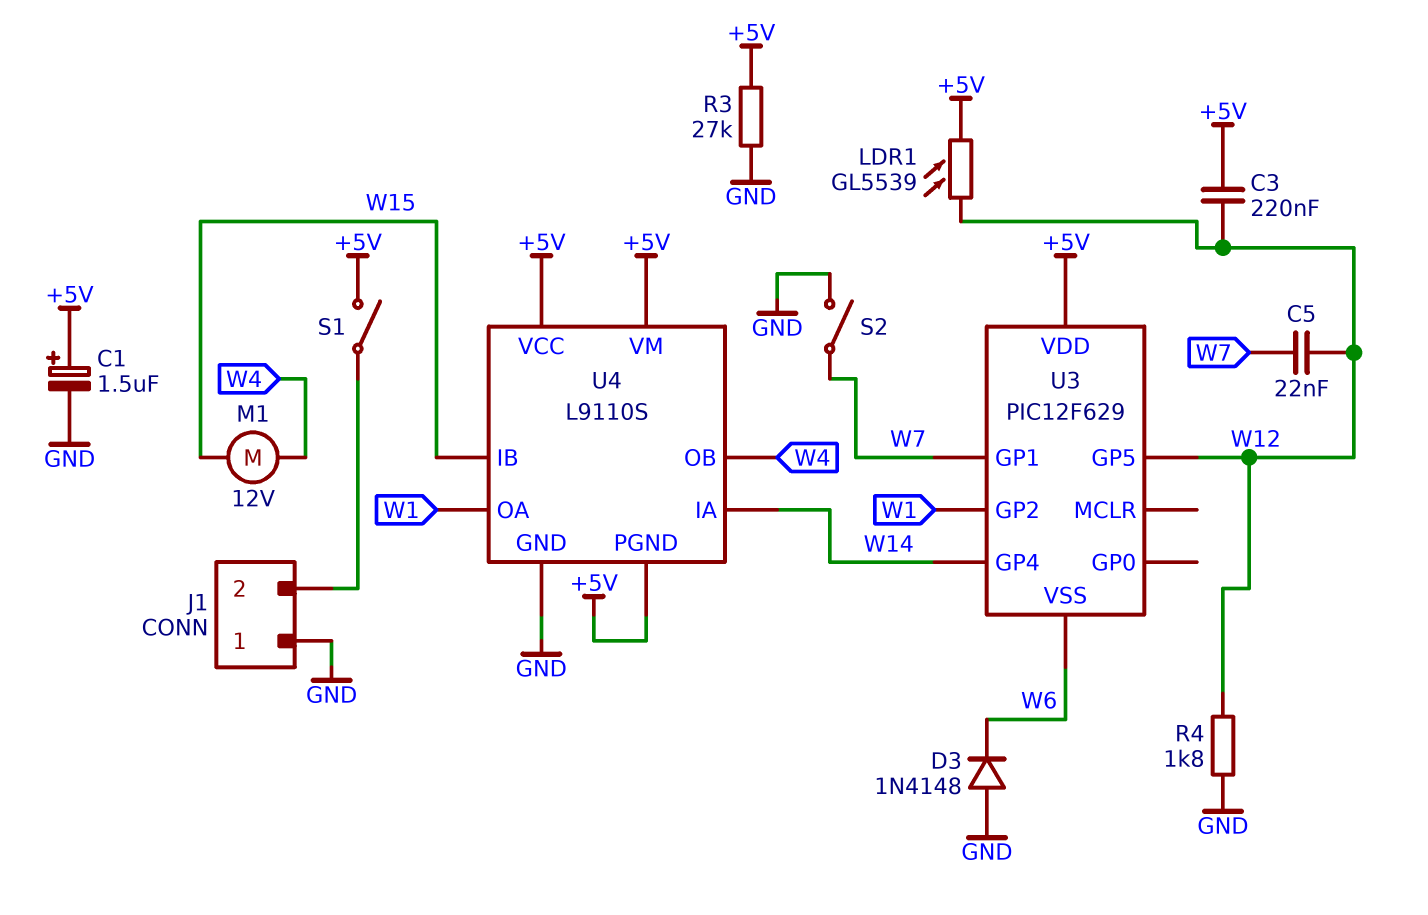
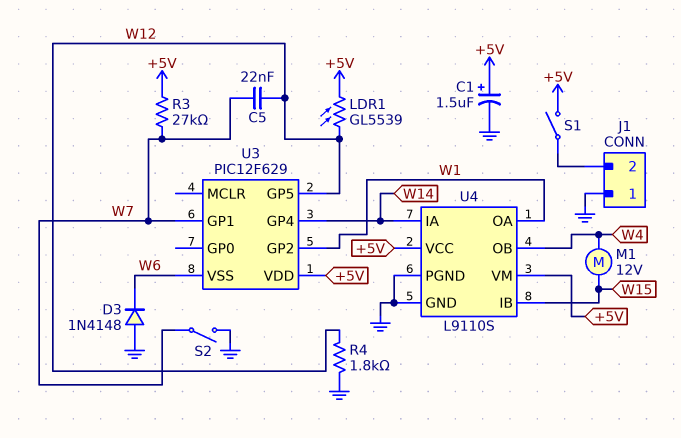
C3: 220nF (+5V, W12) -> none
R3: 27k (+5V, GND) -> 27k (+5V, W7)
U4 pin PGND: +5V -> GND

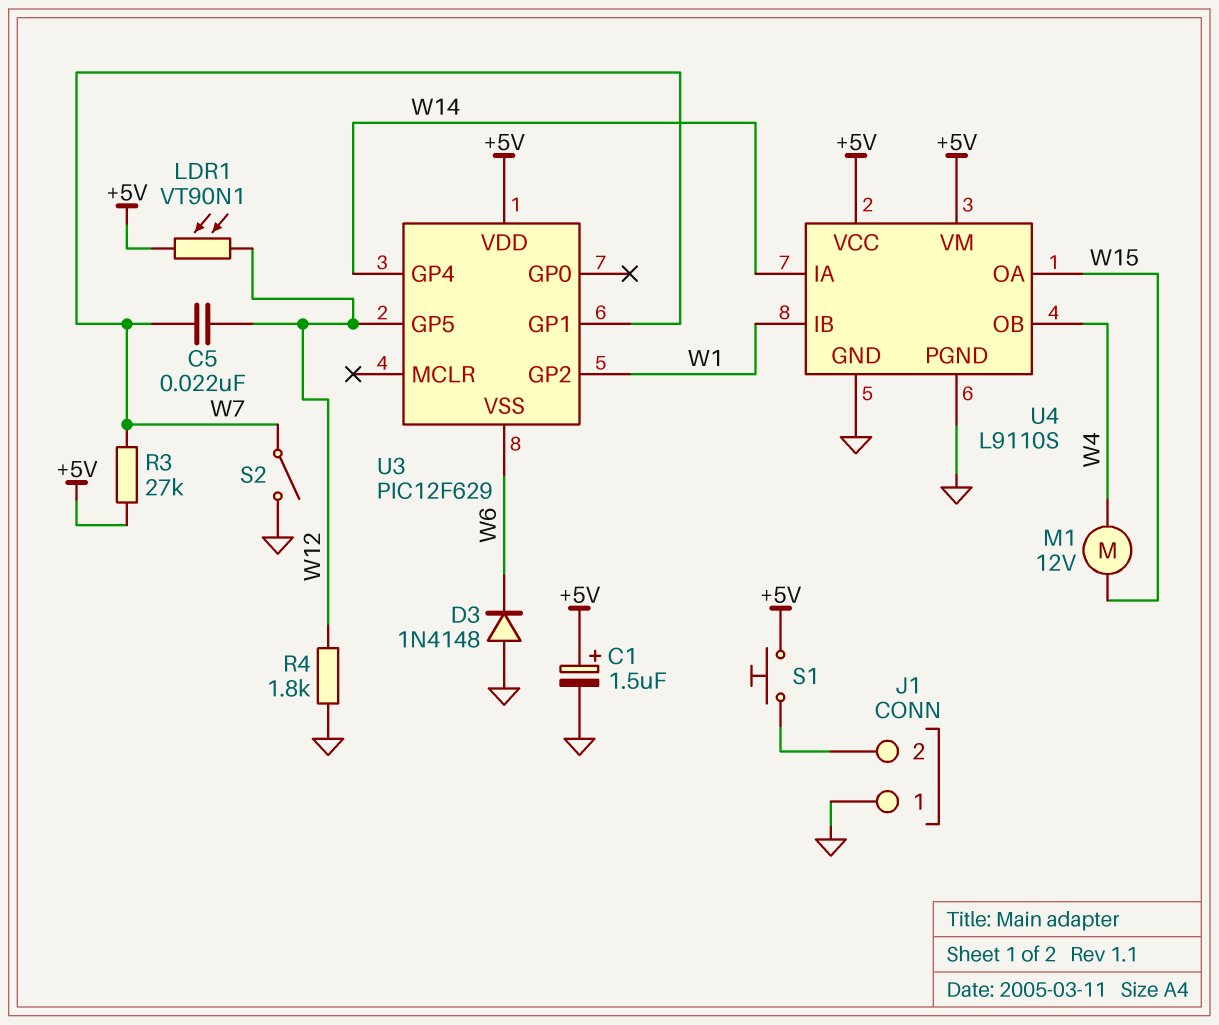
LDR1: GL5539 (+5V, W12) -> VT90N1 (+5V, W12)
S1: switch (+5V, J1/2) -> button (+5V, J1/2)
U4 pin IB: W15 -> W1
U4 pin OA: W1 -> W15

